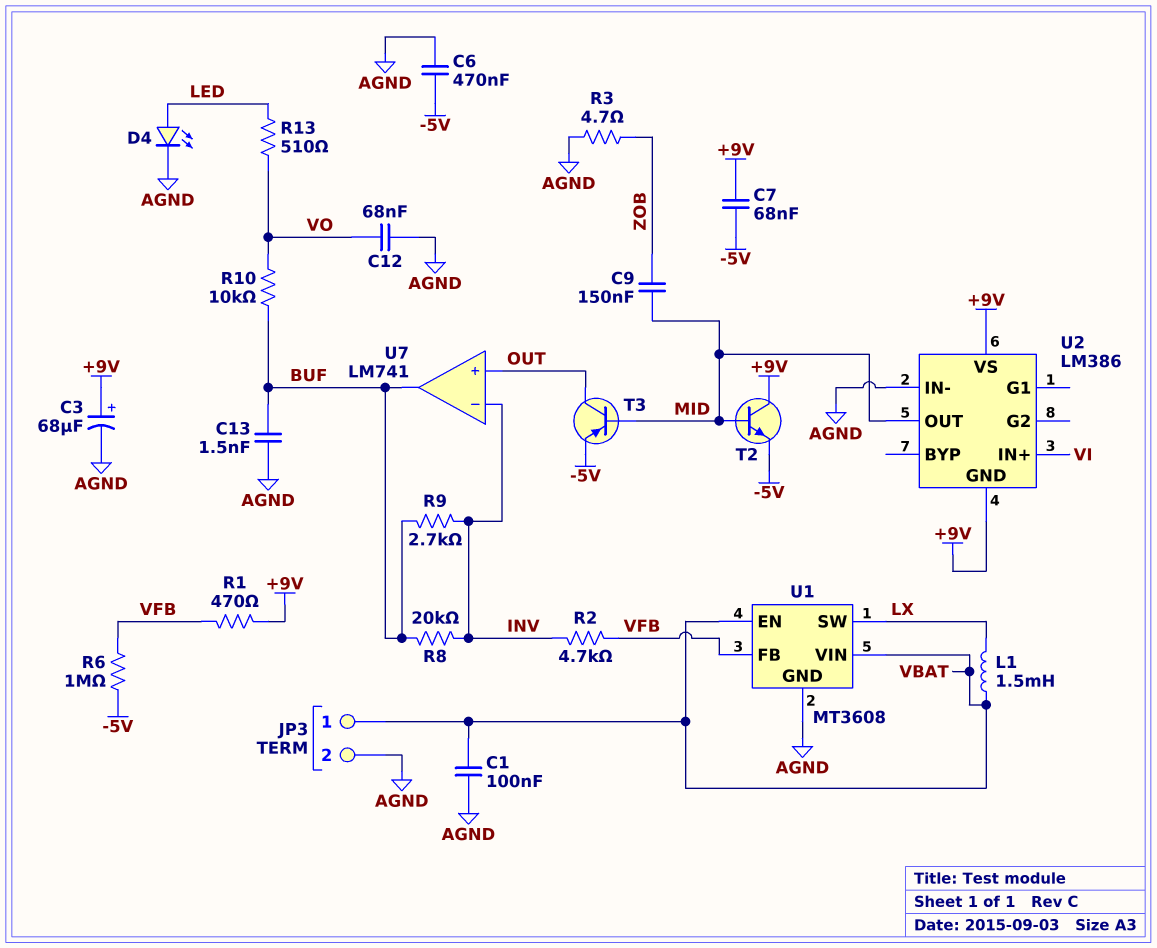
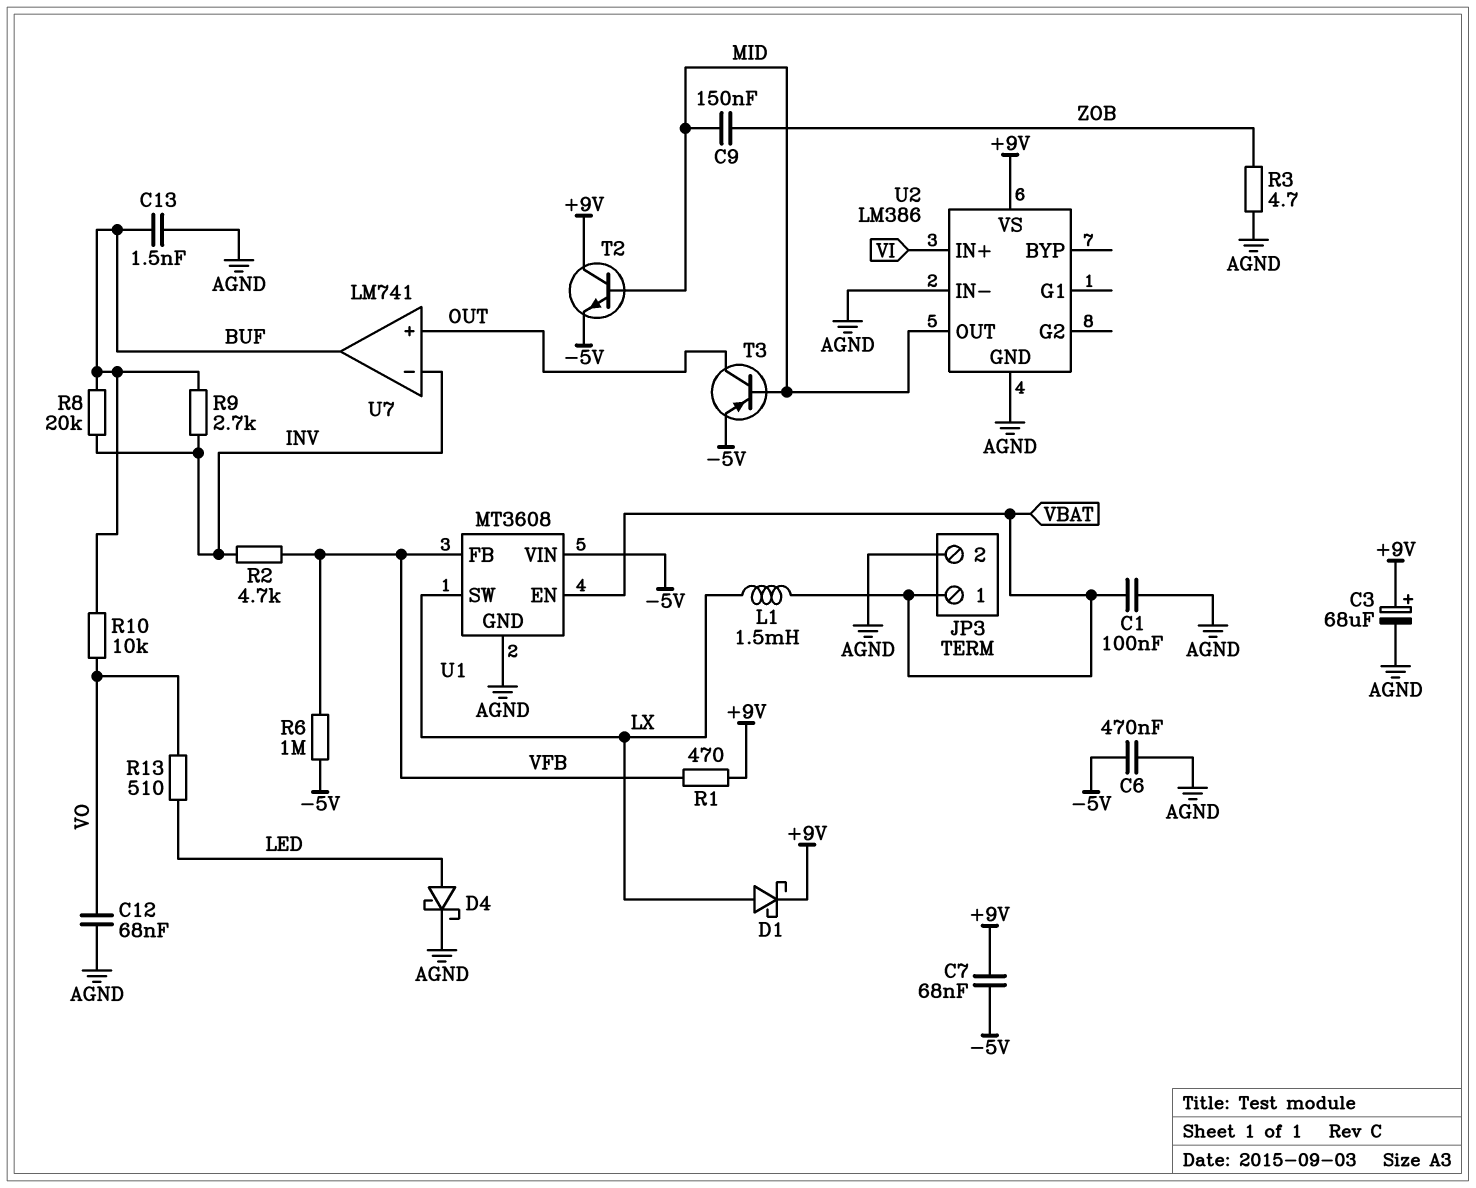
D1: none -> schottky (A LX, K +9V)
D4: LED (A LED, K AGND) -> schottky (A LED, K AGND)
U1 pin VIN: VBAT -> -5V
U2 pin GND: +9V -> AGND

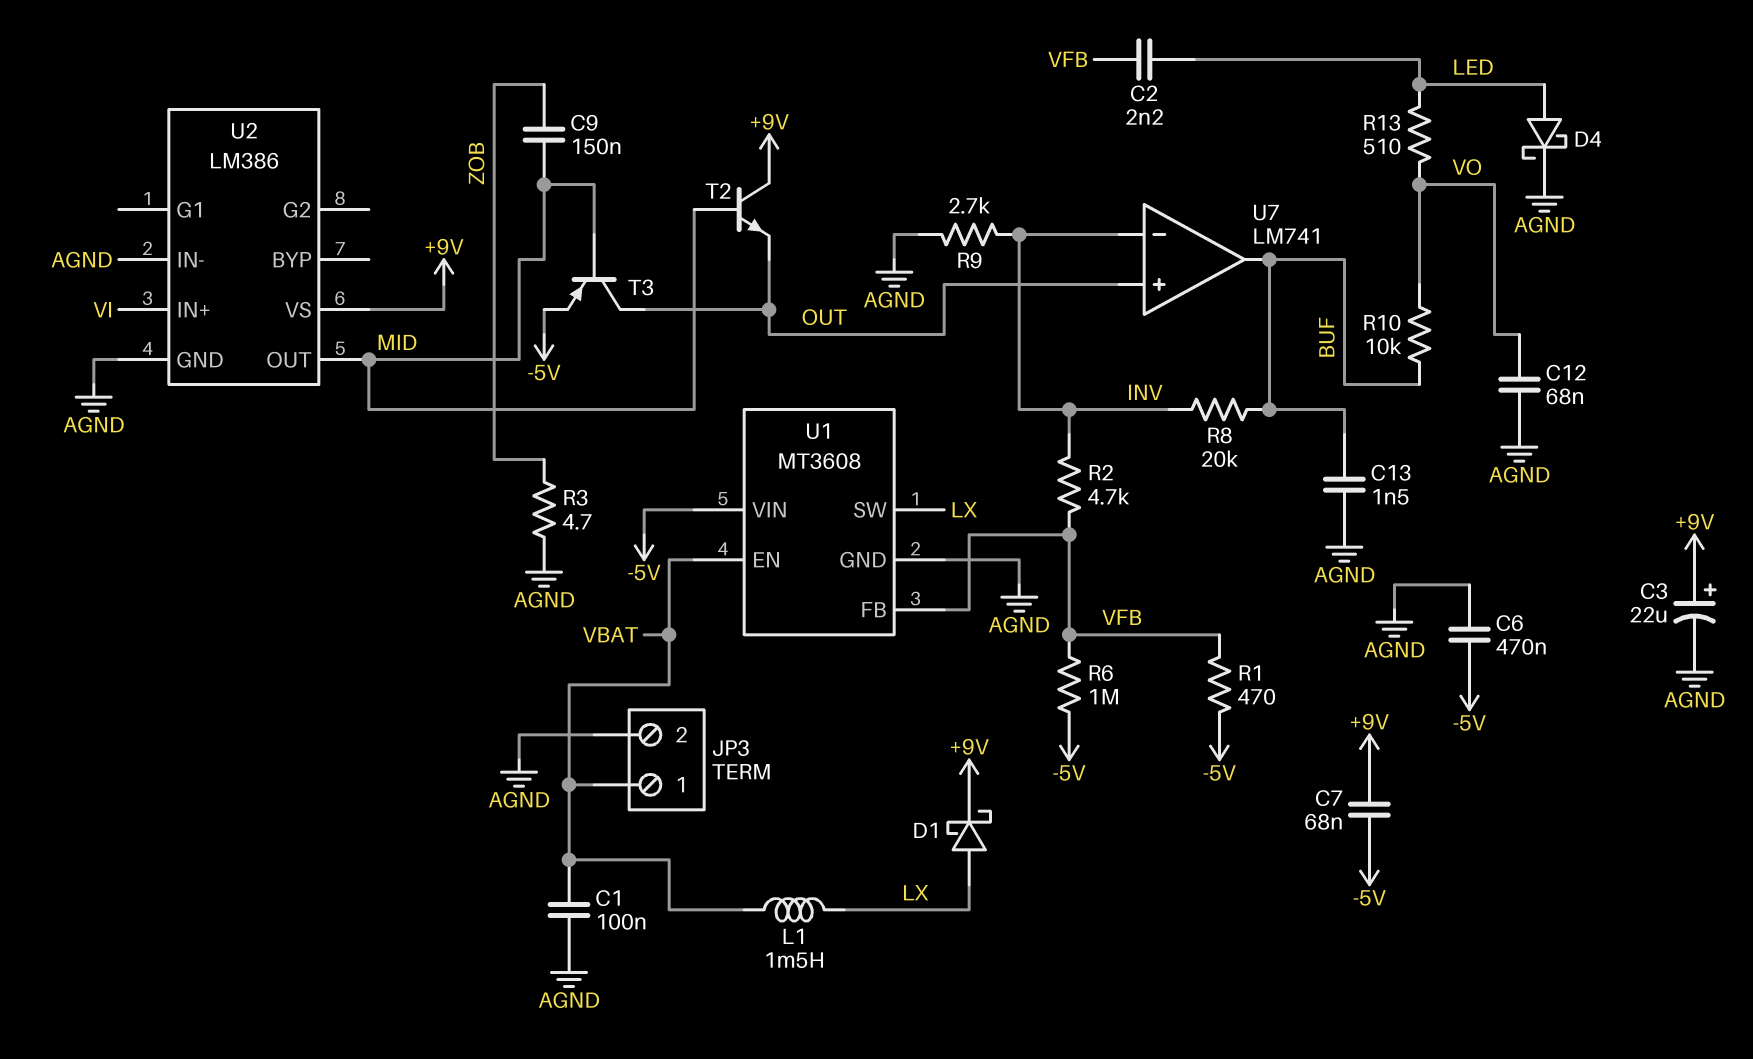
C2: none -> 2.2nF (LED, VFB)
C3: 68uF (plus +9V, minus AGND) -> 22uF (plus +9V, minus AGND)
R1: 470 (+9V, VFB) -> 470 (-5V, VFB)
R9: 2.7k (BUF, INV) -> 2.7k (AGND, INV)
T2: NPN (B MID, C +9V, E -5V) -> NPN (B MID, C +9V, E OUT)

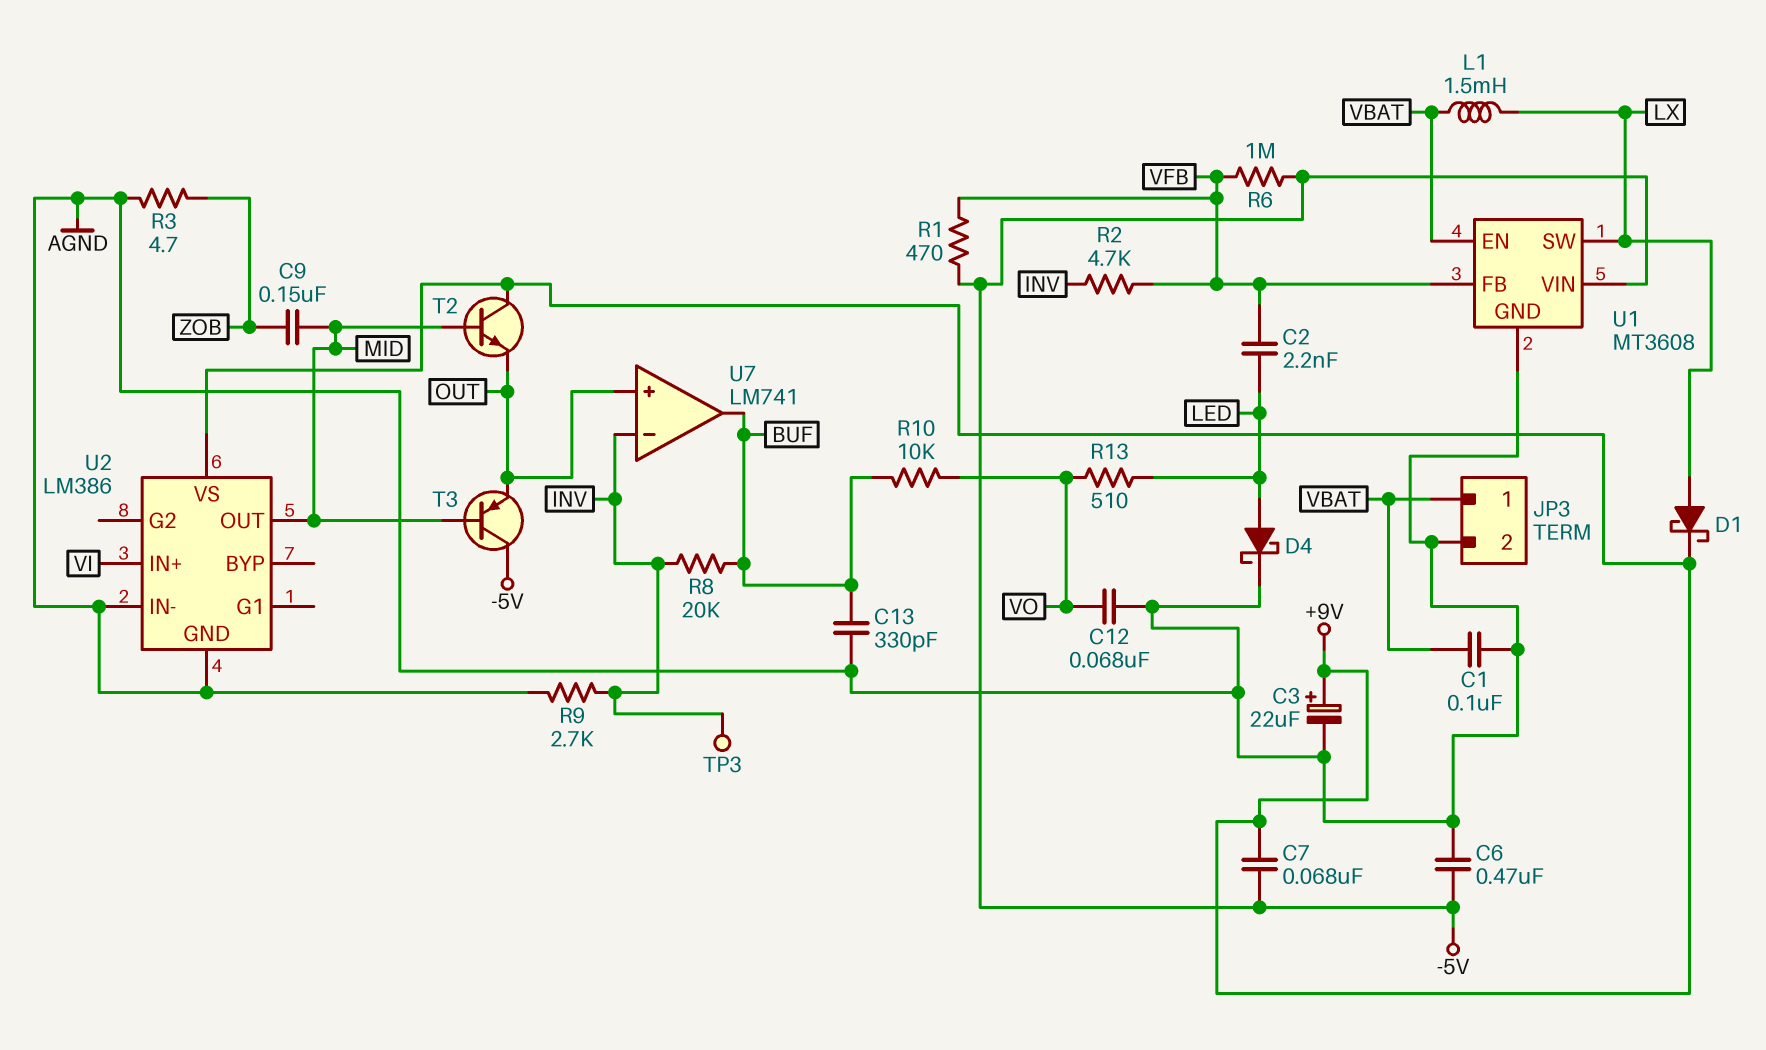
C13: 1.5nF (AGND, BUF) -> 330pF (AGND, BUF)
T3: PNP (B MID, C OUT, E -5V) -> PNP (B MID, C -5V, E OUT)
TP3: none -> test point (INV)

